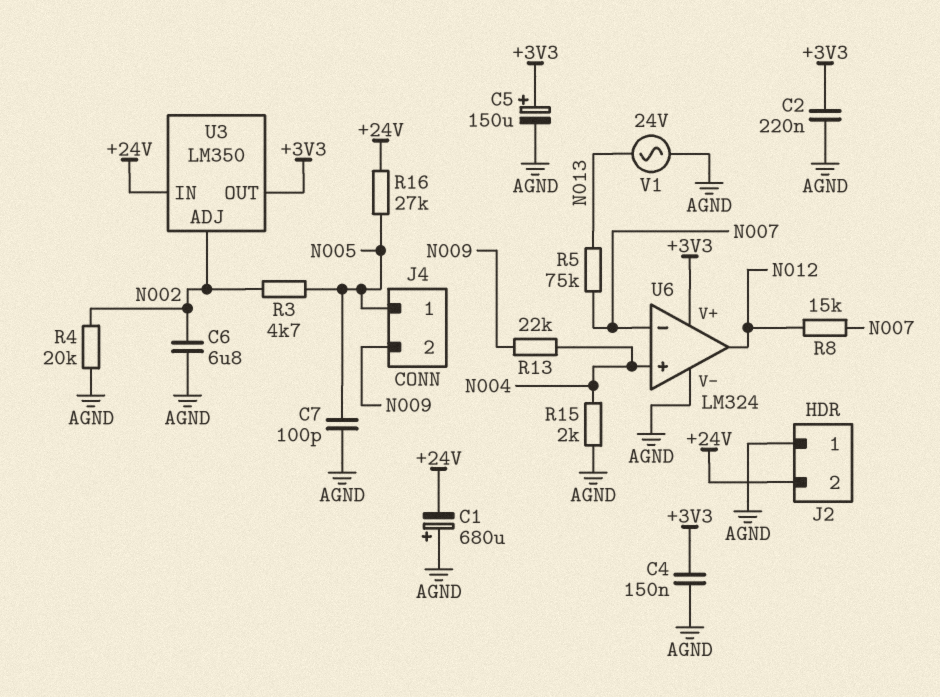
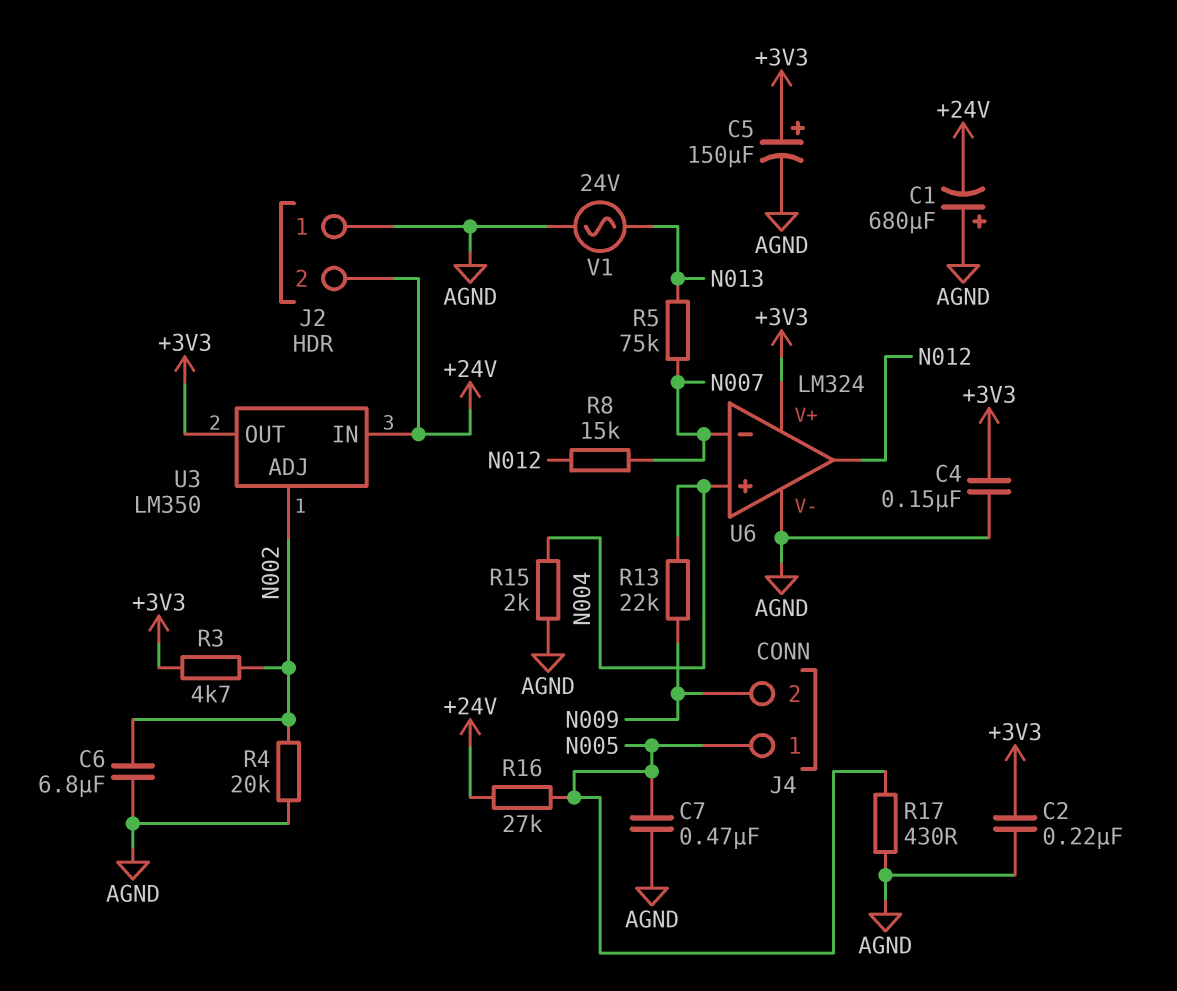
C7: 100pF (AGND, N005) -> 470nF (AGND, N005)
R3: 4.7k (N002, N005) -> 4.7k (+3V3, N002)
R17: none -> 430 (AGND, N005)

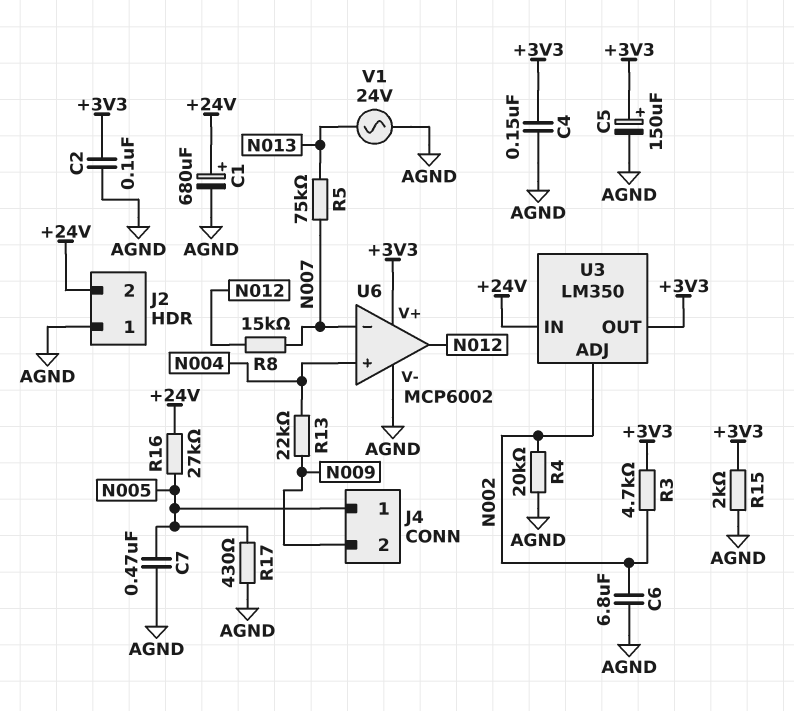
C1: 680uF (plus AGND, minus +24V) -> 680uF (plus +24V, minus AGND)
C2: 220nF (+3V3, AGND) -> 100nF (+3V3, AGND)
R15: 2k (AGND, N004) -> 2k (+3V3, AGND)
U6: LM324 -> MCP6002

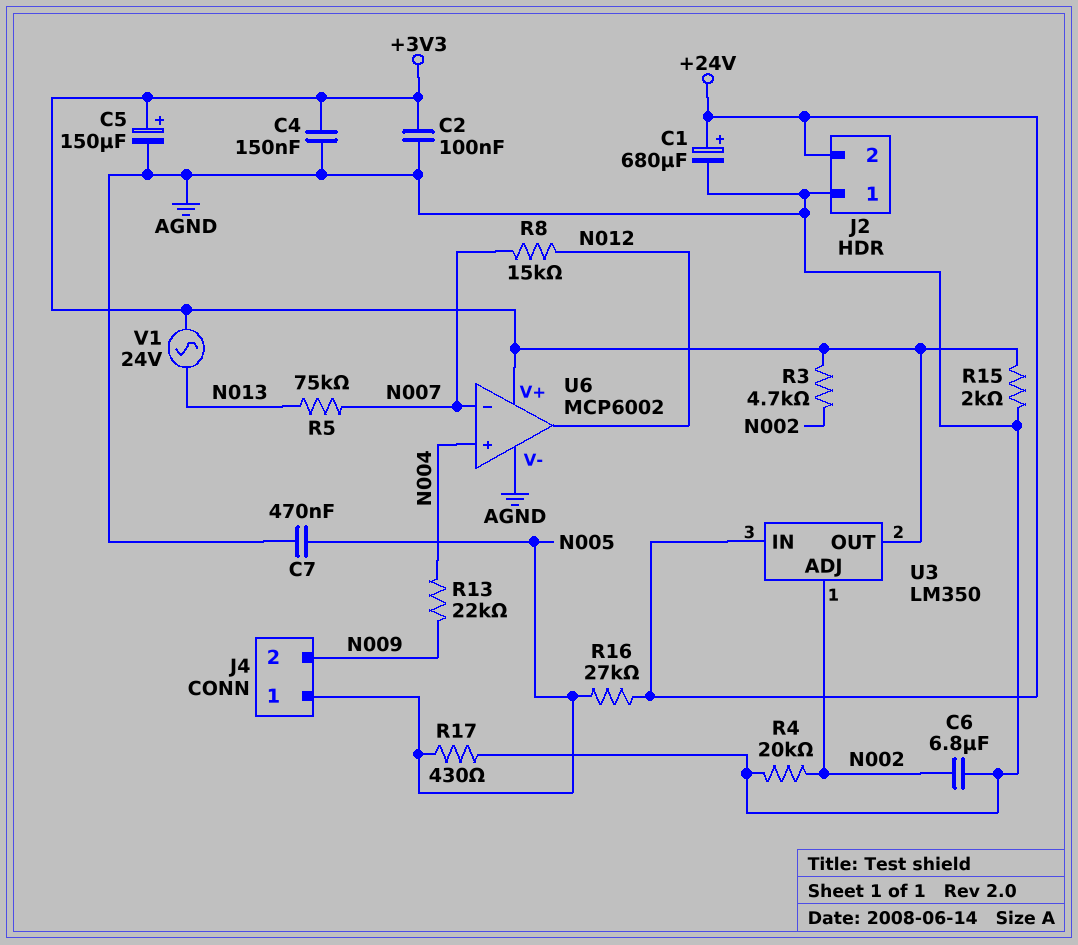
V1: AC 24V (AGND, N013) -> AC 24V (+3V3, N013)

